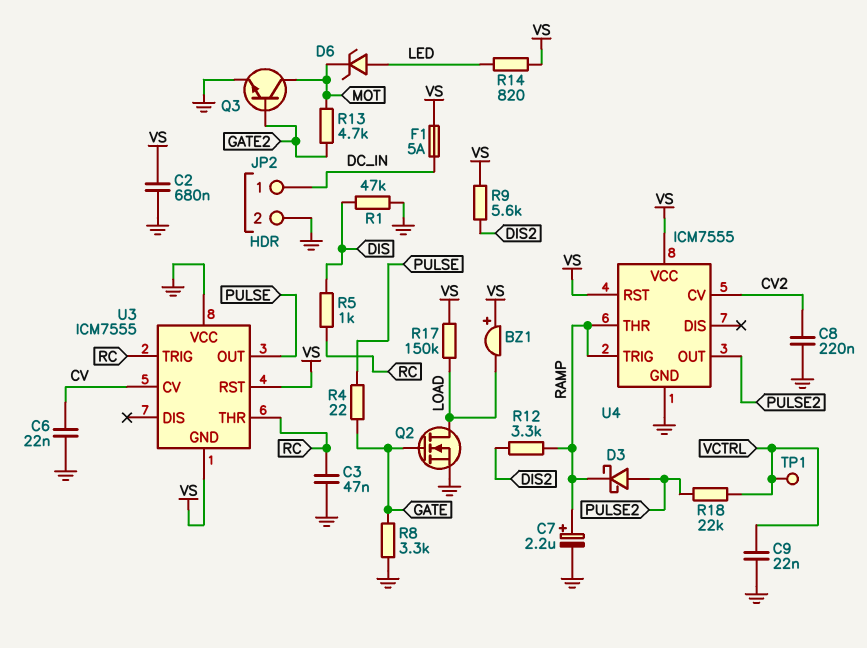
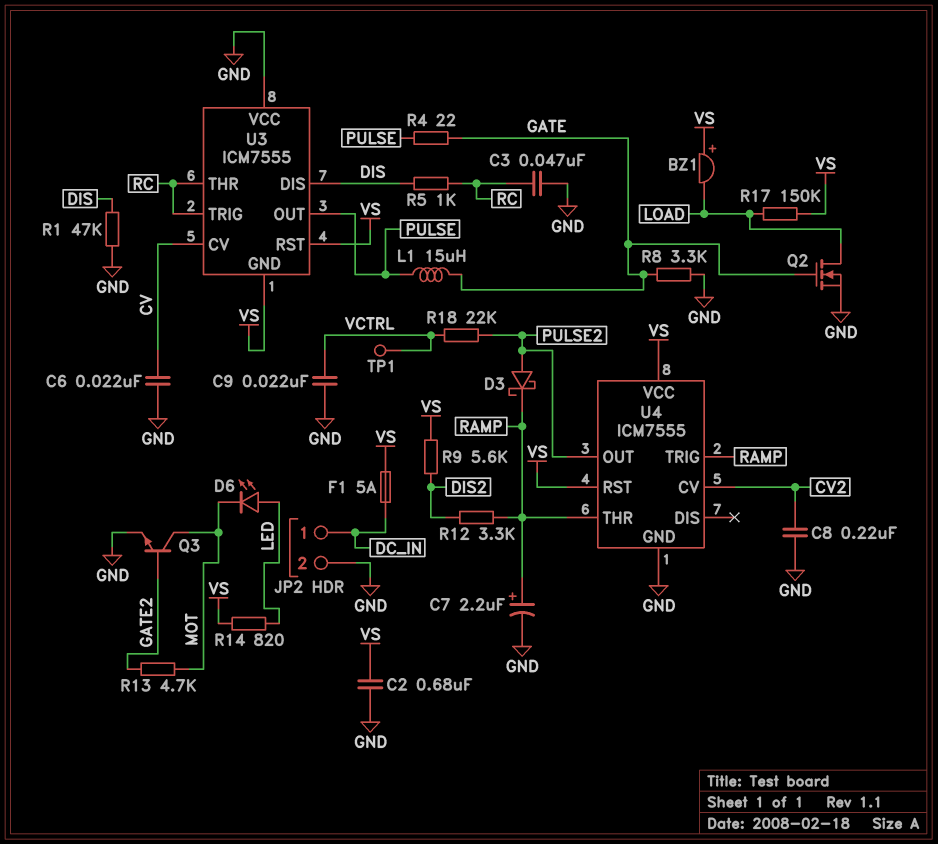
D6: zener (A LED, K MOT) -> LED (A LED, K MOT)
L1: none -> 15uH (GATE, PULSE)
U3 pin DIS: none -> DIS

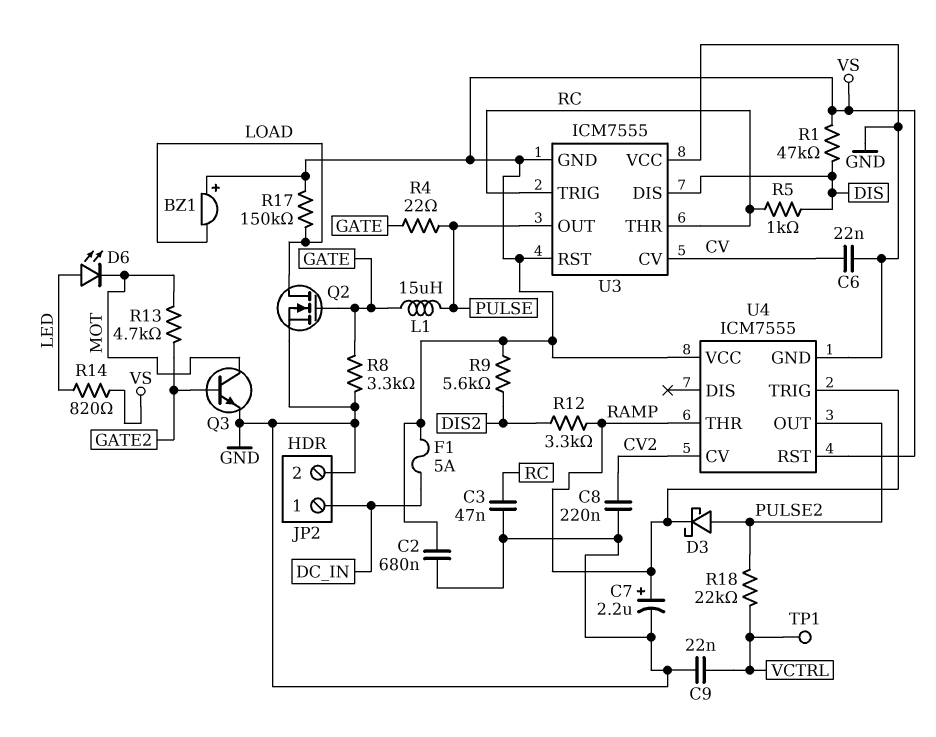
R1: 47k (DIS, GND) -> 47k (DIS, VS)

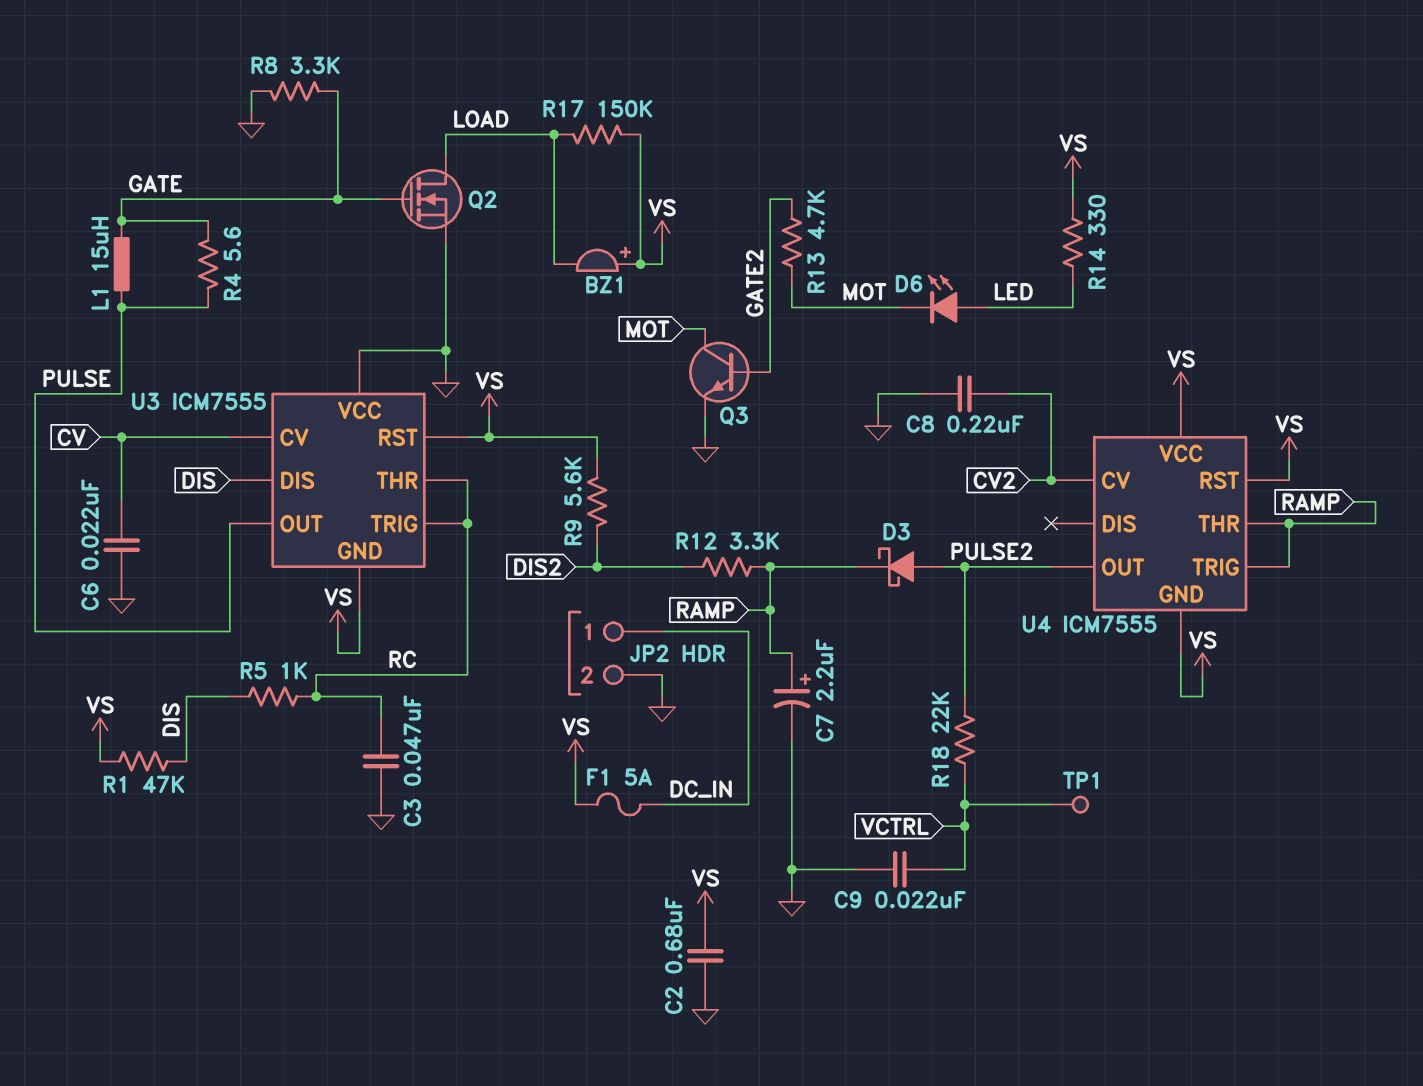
R4: 22 (GATE, PULSE) -> 5.6 (GATE, PULSE)
R14: 820 (LED, VS) -> 330 (LED, VS)
U4 pin GND: GND -> VS

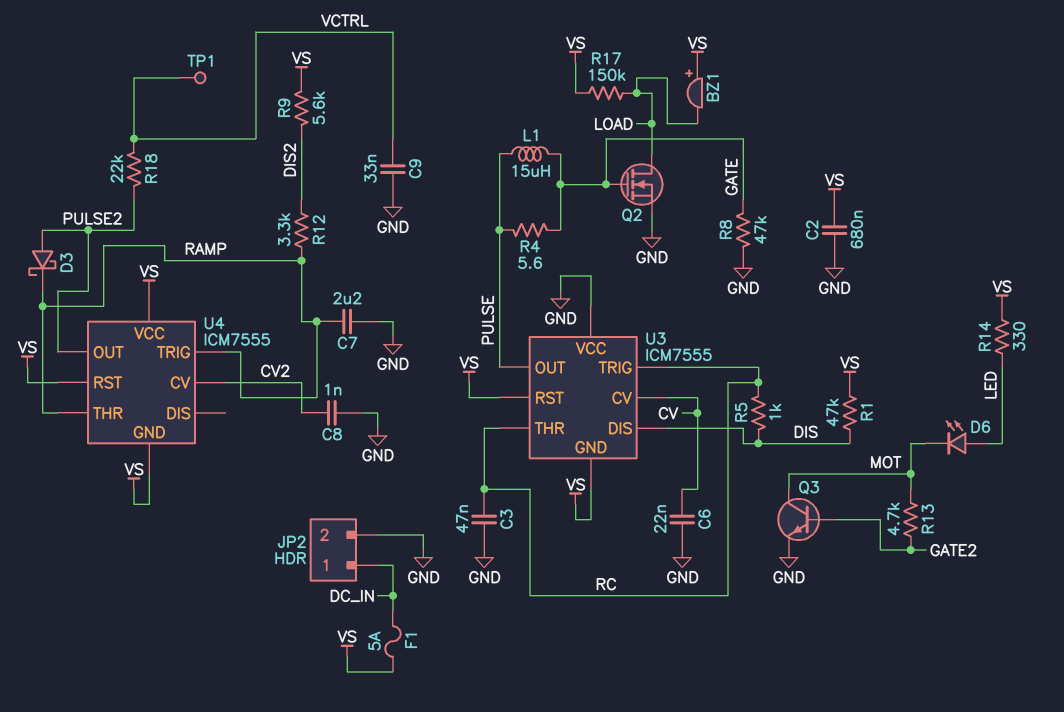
C7: 2.2uF (plus RAMP, minus GND) -> 2.2uF (GND, RAMP)
C8: 220nF (CV2, GND) -> 1nF (CV2, GND)
C9: 22nF (GND, VCTRL) -> 33nF (GND, VCTRL)
R8: 3.3k (GATE, GND) -> 47k (GATE, GND)

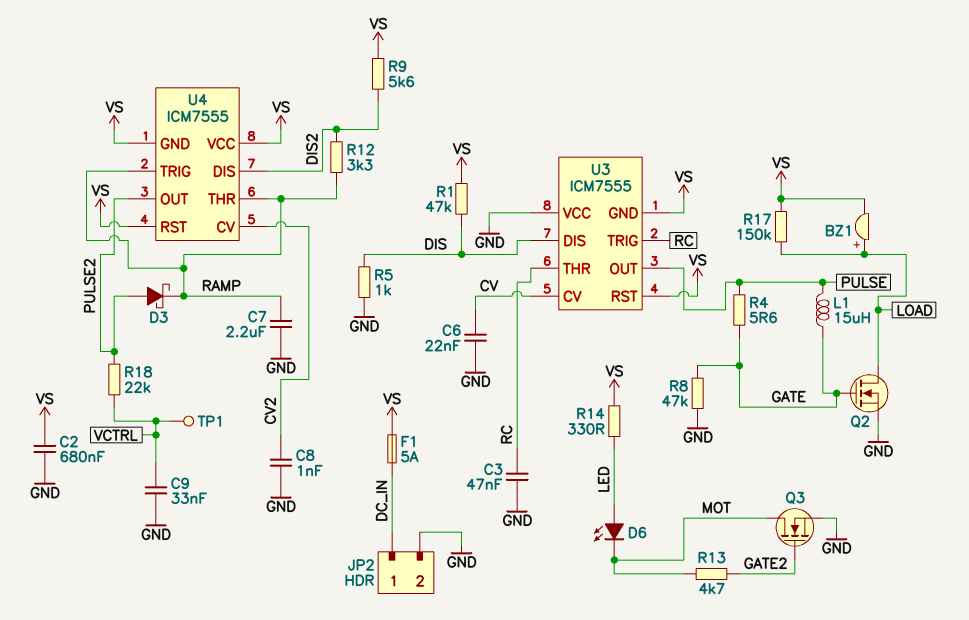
BZ1: buzzer (plus VS, minus LOAD) -> buzzer (plus LOAD, minus VS)
Q3: NPN (B GATE2, C MOT, E GND) -> NMOS (G GATE2, D MOT, S GND)
R5: 1k (DIS, RC) -> 1k (DIS, GND)
U4 pin DIS: none -> DIS2

